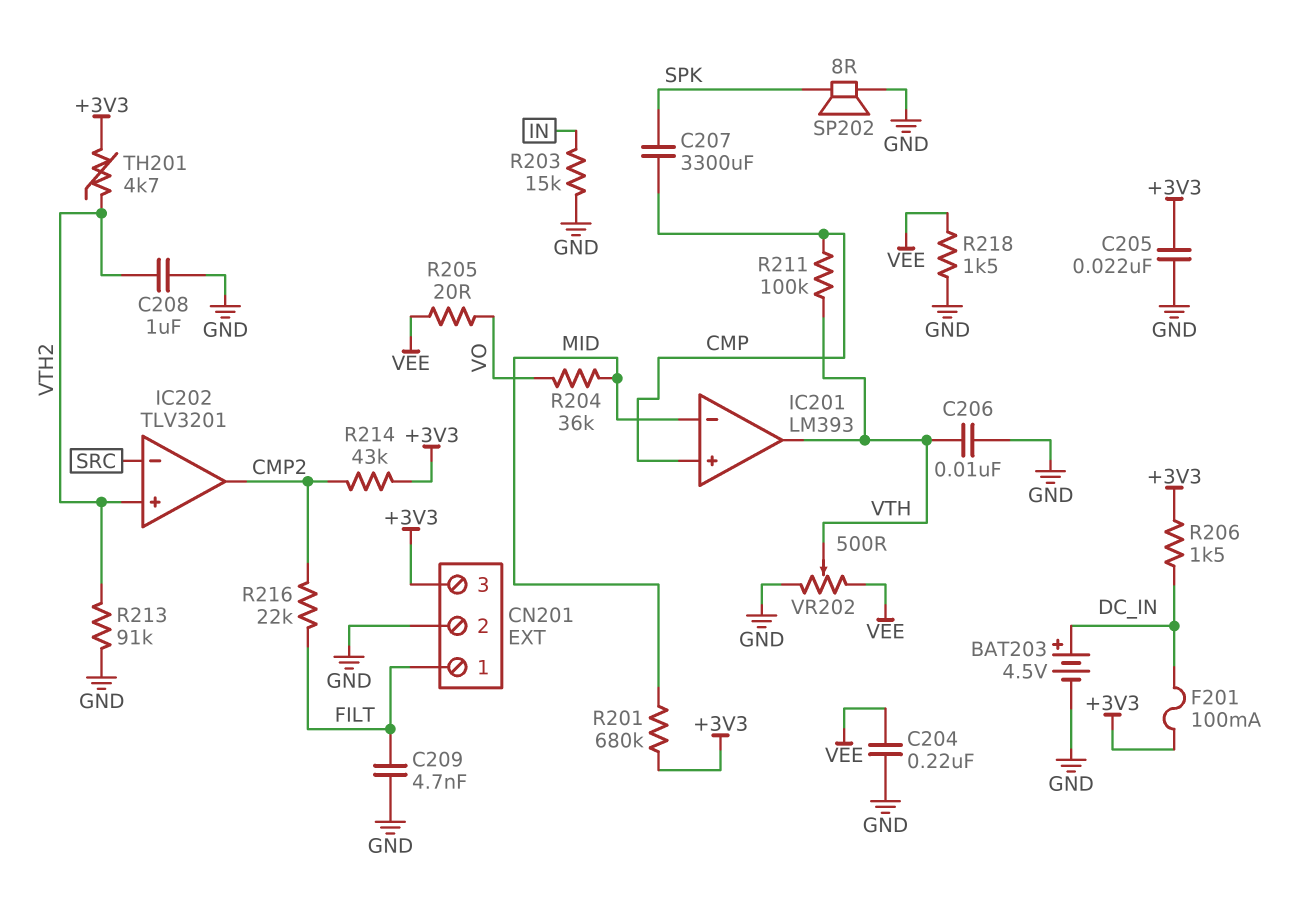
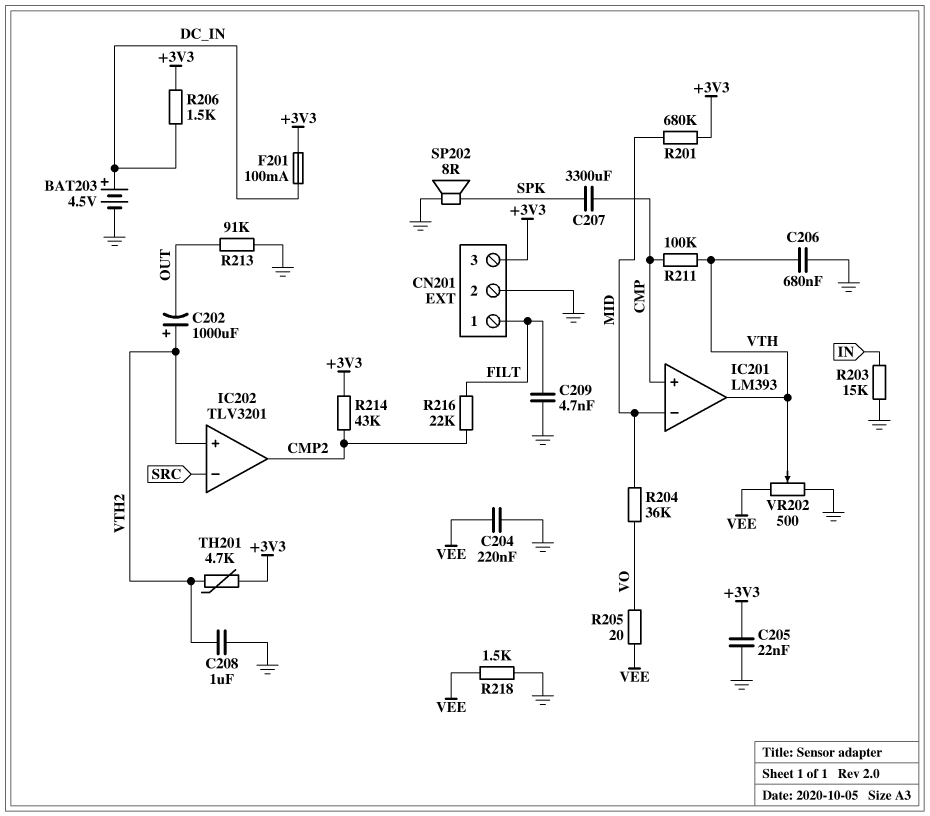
C202: none -> 1000uF (plus VTH2, minus OUT)
C206: 10nF (GND, VTH) -> 680nF (GND, VTH)
R213: 91k (GND, VTH2) -> 91k (GND, OUT)

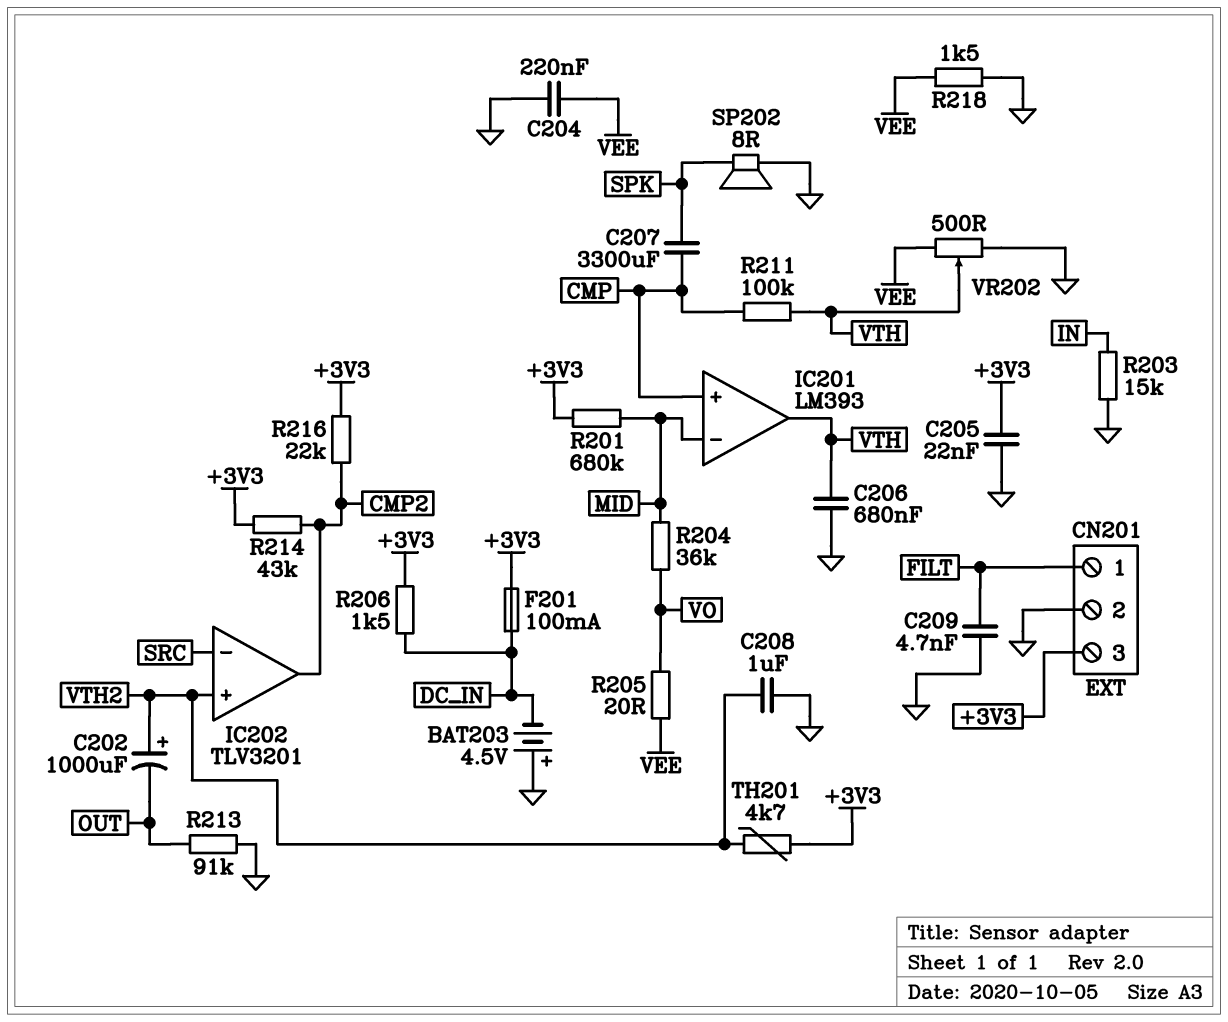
BAT203: 4.5V (plus DC_IN, minus GND) -> 4.5V (plus GND, minus DC_IN)
R216: 22k (CMP2, FILT) -> 22k (+3V3, CMP2)

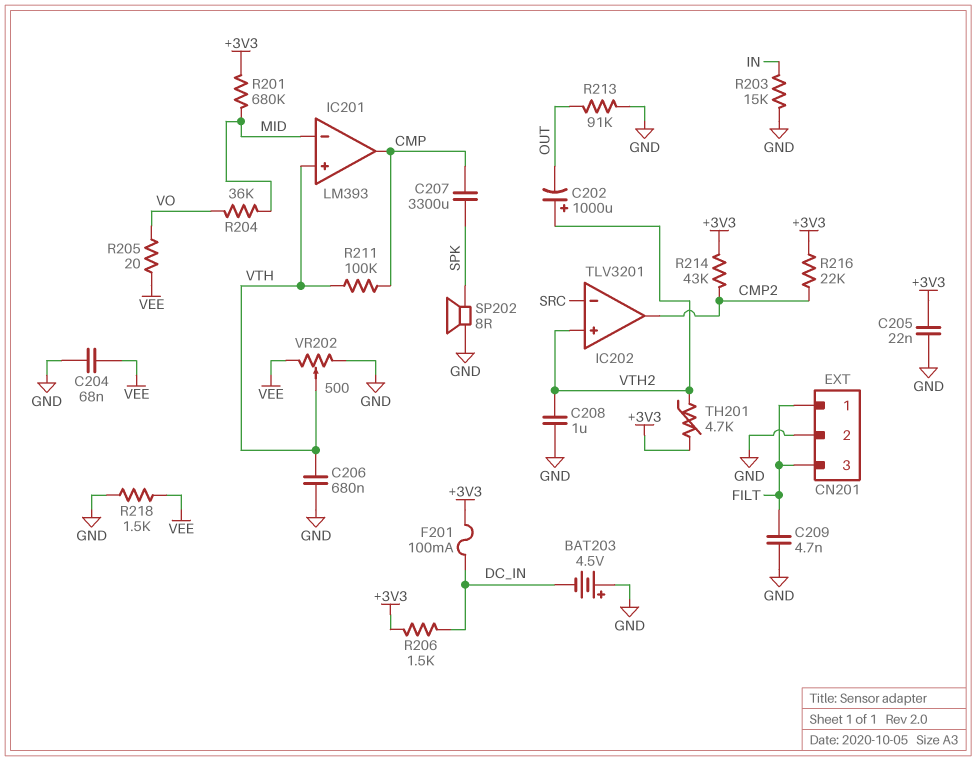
C204: 220nF (GND, VEE) -> 68nF (GND, VEE)
CN201 pin 3: +3V3 -> FILT
IC201 pin in+: CMP -> VTH
IC201 pin out: VTH -> CMP

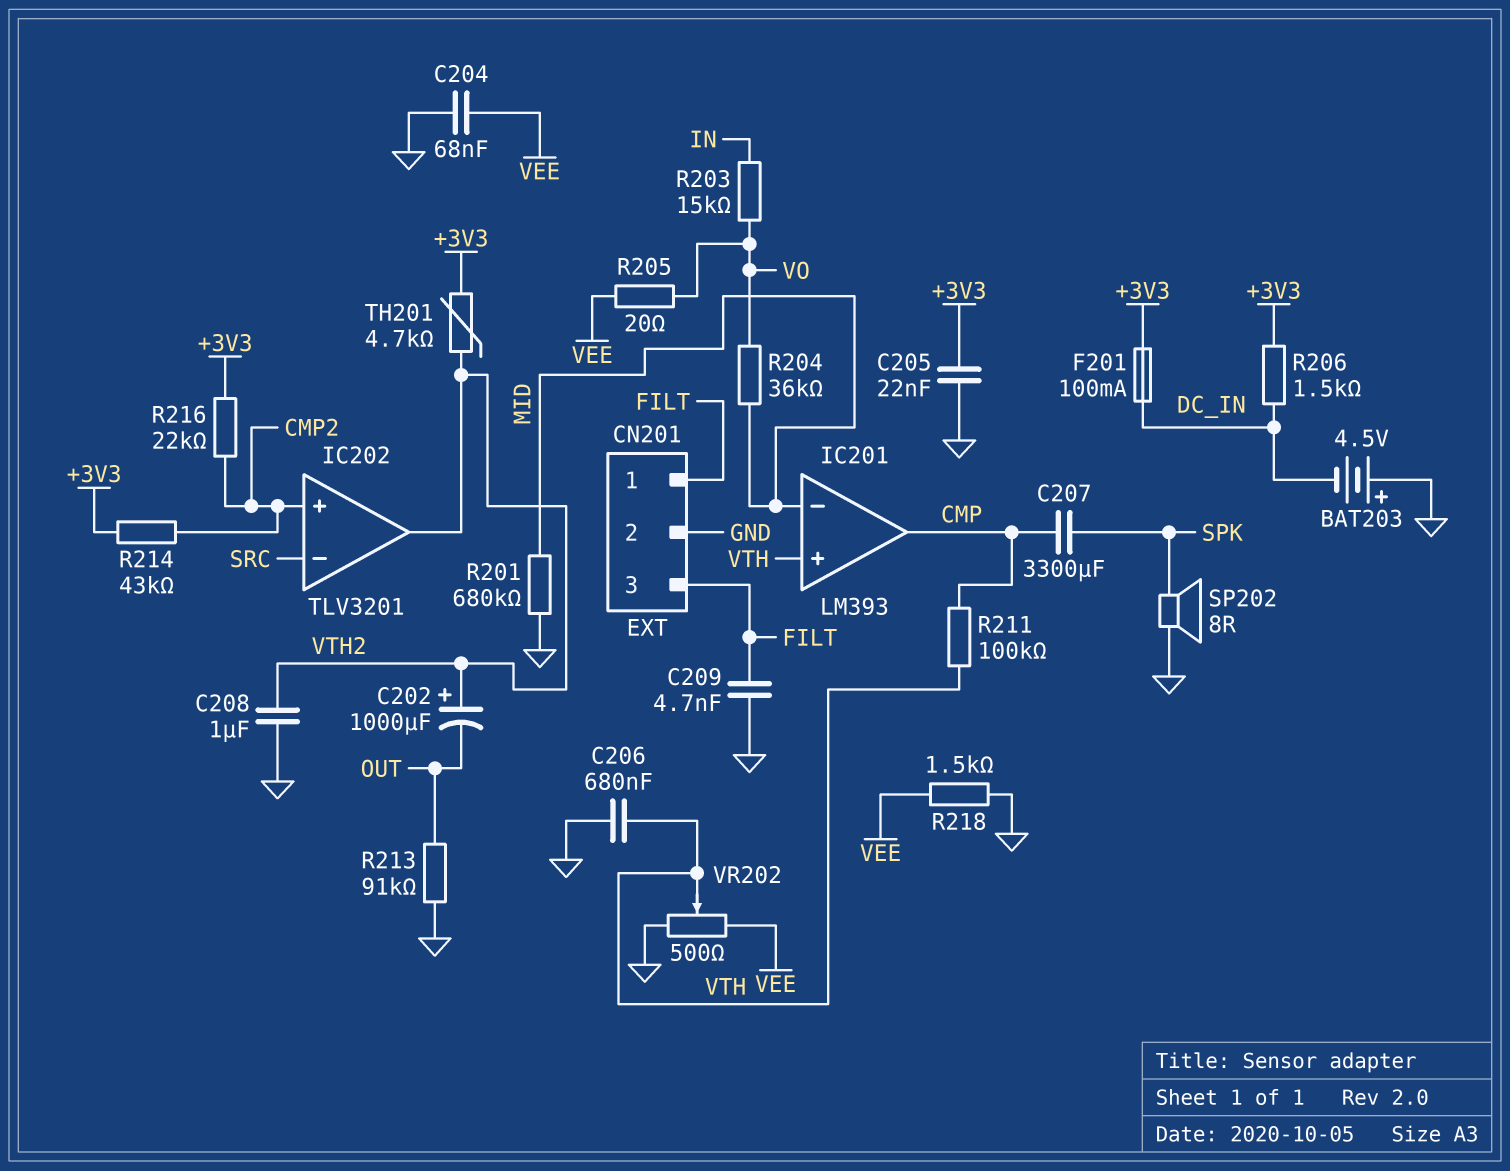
IC202 pin in+: VTH2 -> CMP2
IC202 pin out: CMP2 -> VTH2
R201: 680k (+3V3, MID) -> 680k (GND, MID)
R203: 15k (GND, IN) -> 15k (IN, VO)

